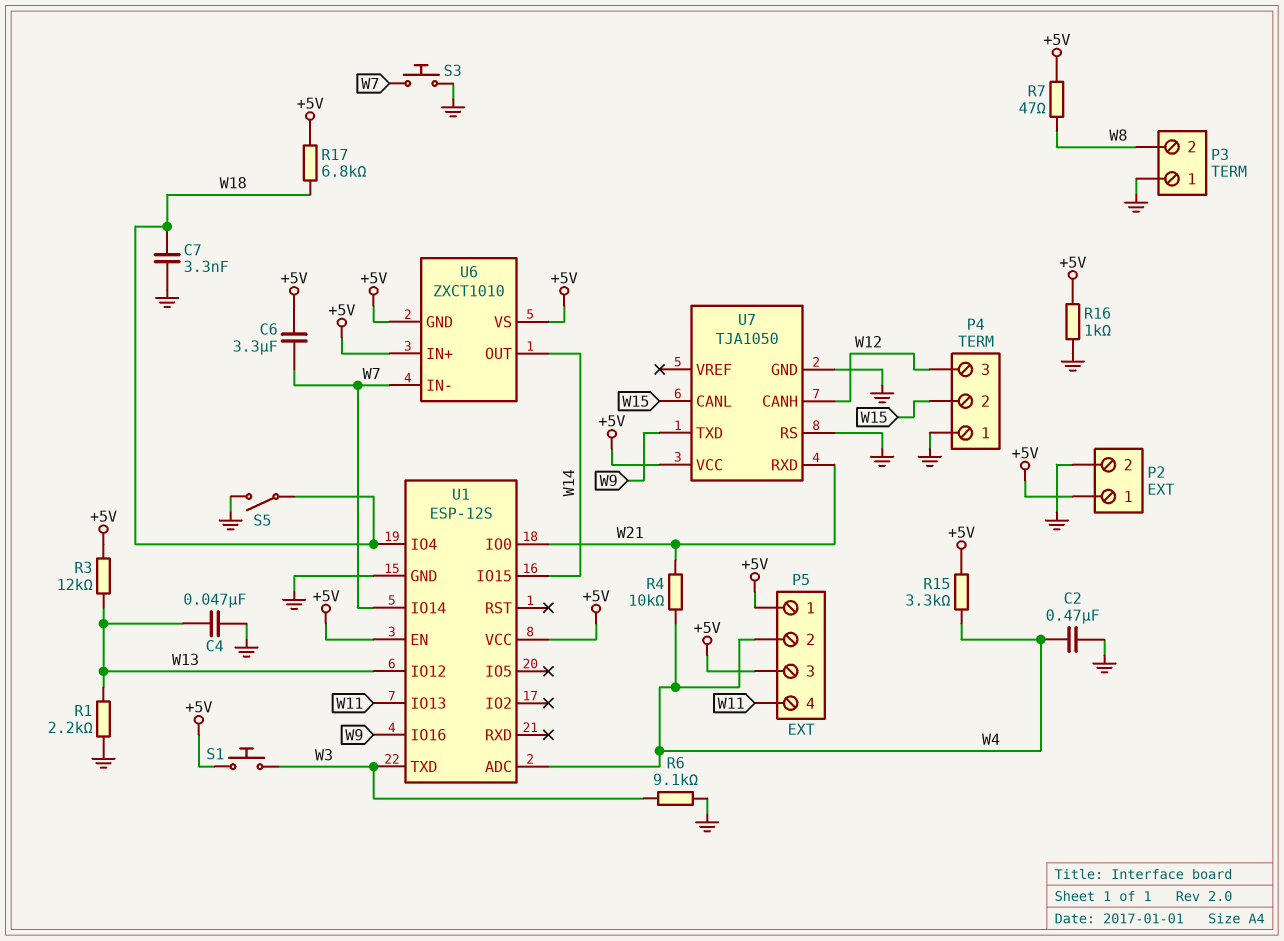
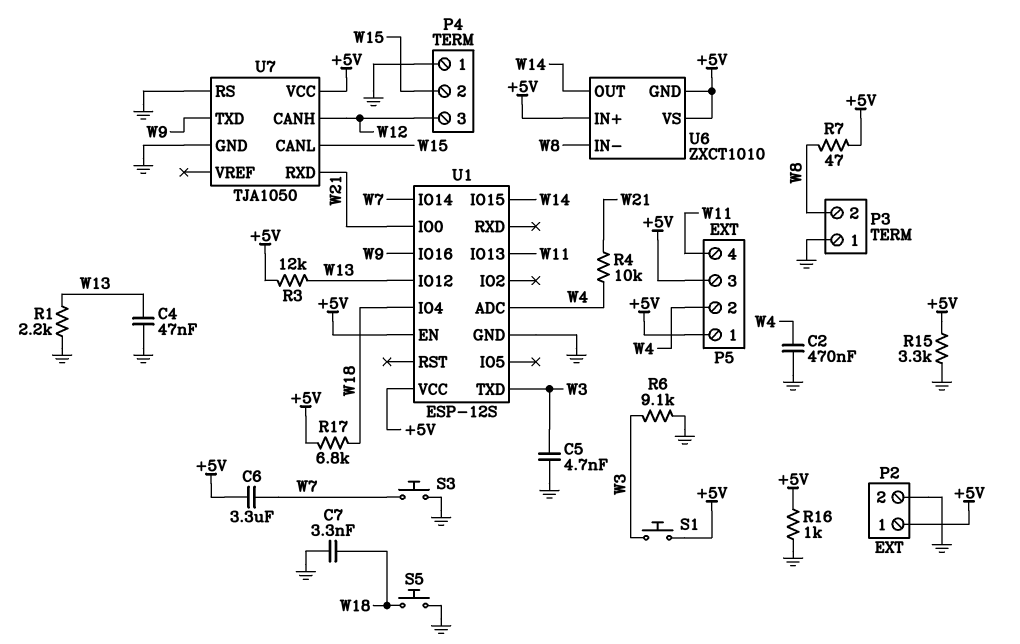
C5: none -> 4.7nF (GND, W3)
R15: 3.3k (+5V, W4) -> 3.3k (+5V, GND)
S5: switch (GND, W18) -> button (GND, W18)
U6 pin IN-: W7 -> W8

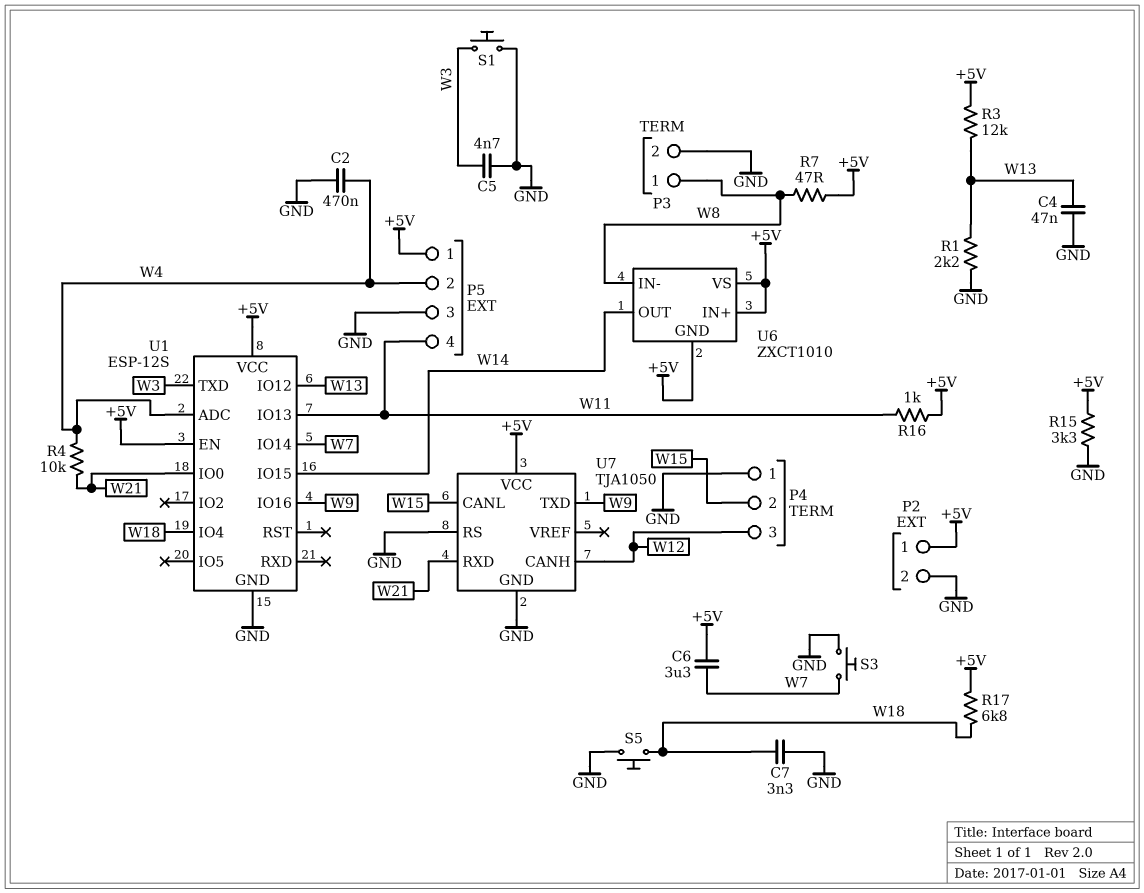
P3 pin 1: GND -> W8
P3 pin 2: W8 -> GND
P5 pin 3: +5V -> GND
R6: 9.1k (GND, W3) -> none
R16: 1k (+5V, GND) -> 1k (+5V, W11)
S1: button (+5V, W3) -> button (GND, W3)

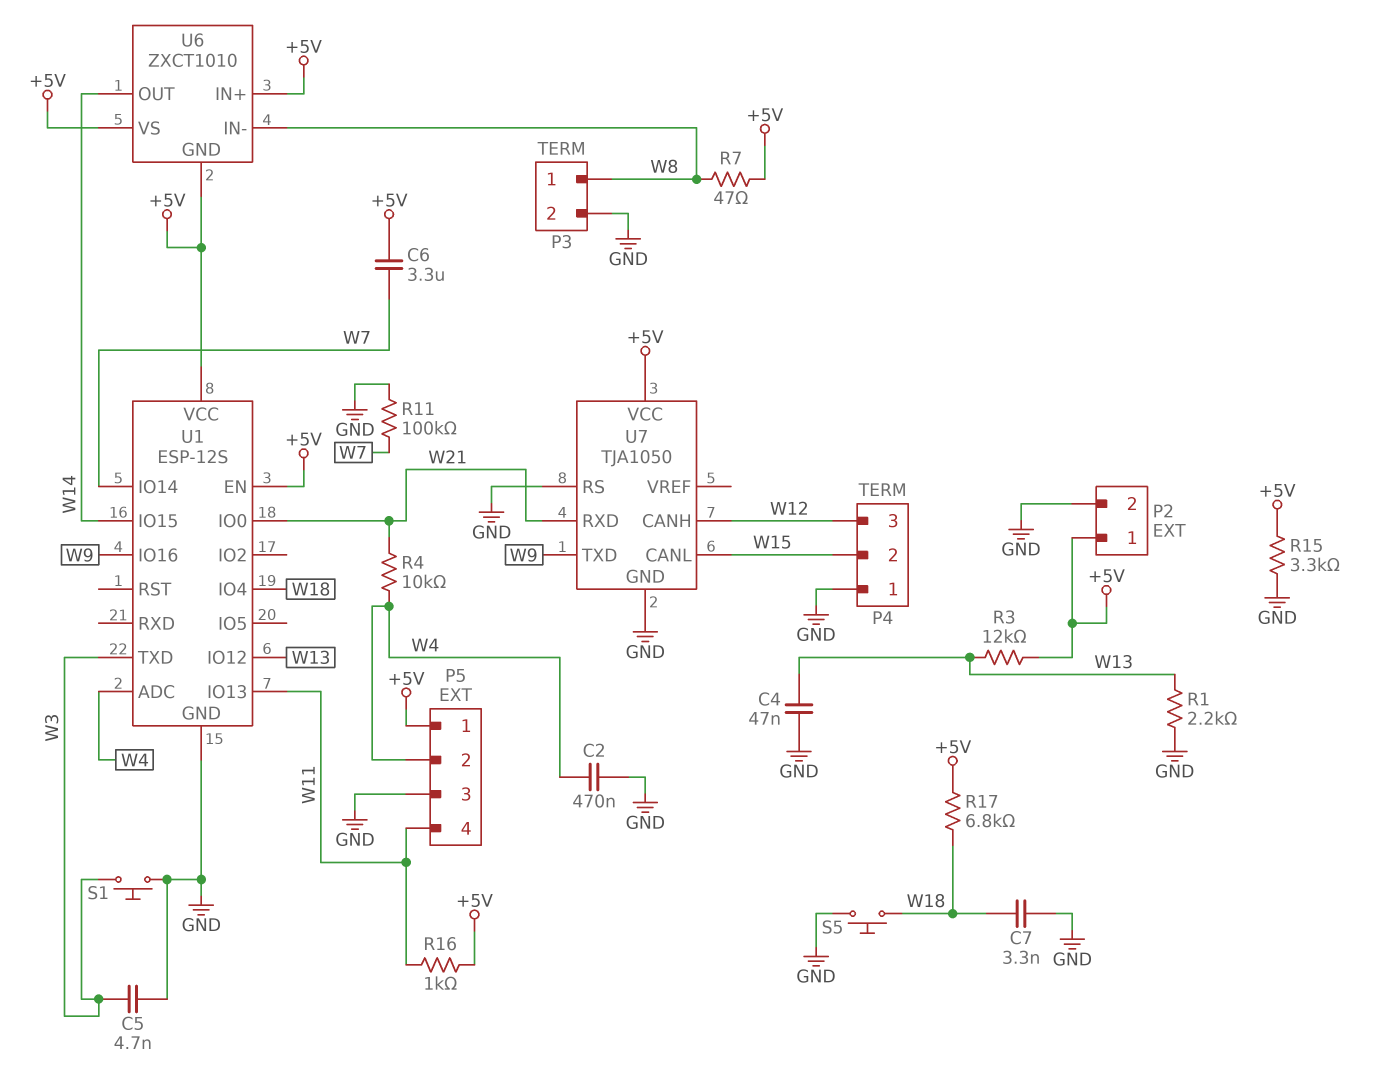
R11: none -> 100k (GND, W7)
S3: button (GND, W7) -> none

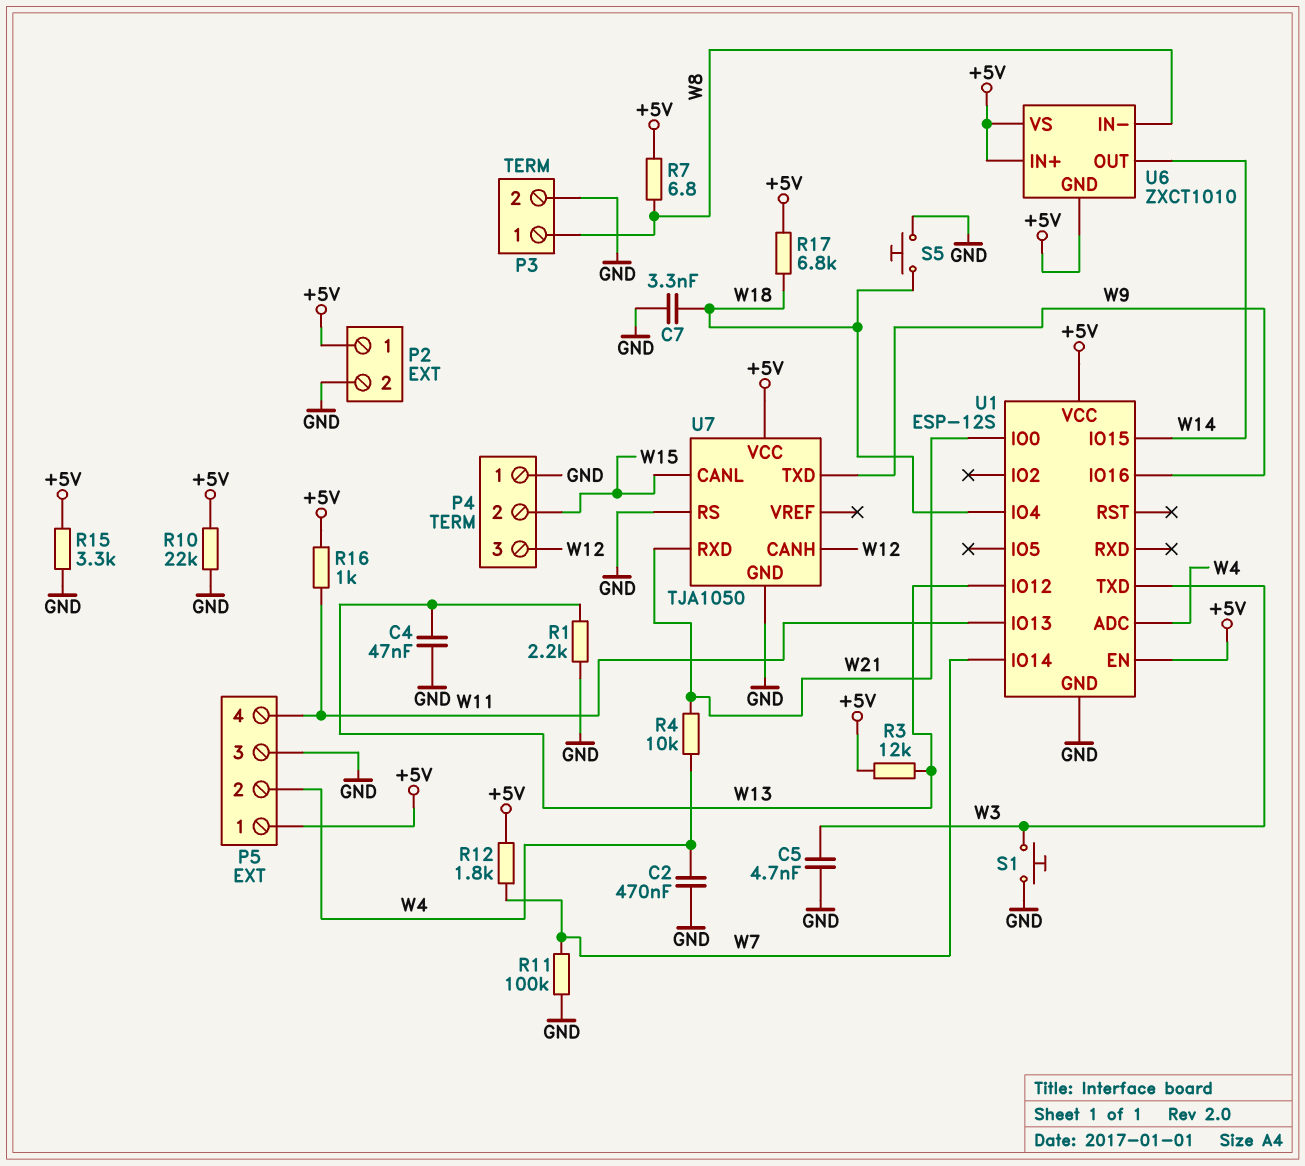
C6: 3.3uF (+5V, W7) -> none
R7: 47 (+5V, W8) -> 6.8 (+5V, W8)
R10: none -> 22k (+5V, GND)
R12: none -> 1.8k (+5V, W7)

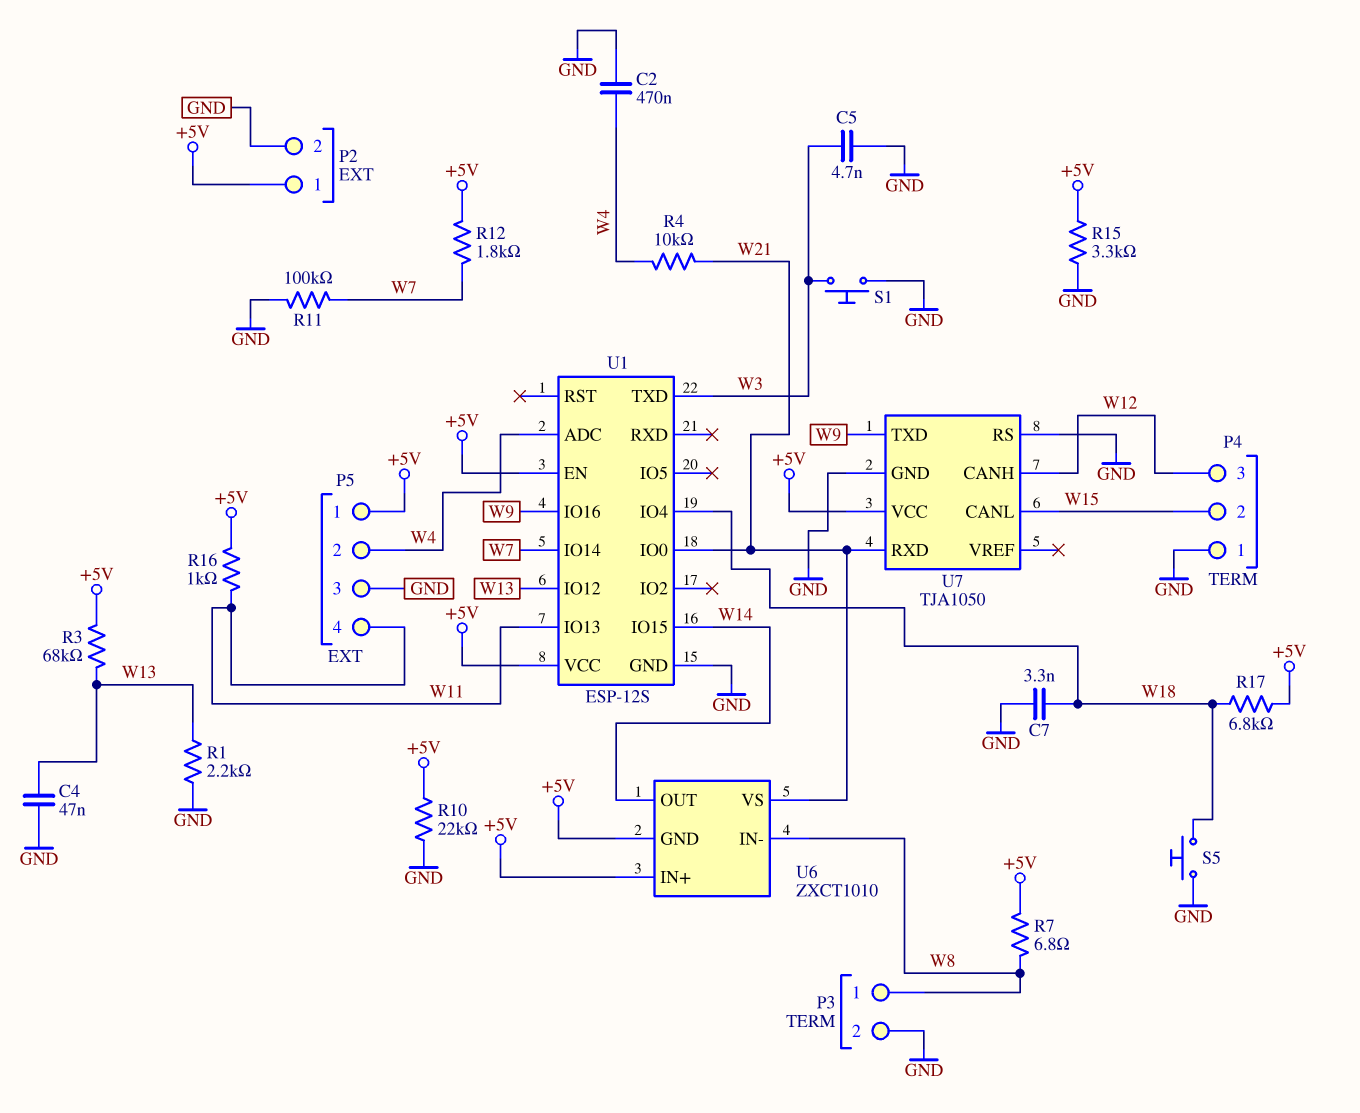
R3: 12k (+5V, W13) -> 68k (+5V, W13)
U6 pin VS: +5V -> W21

